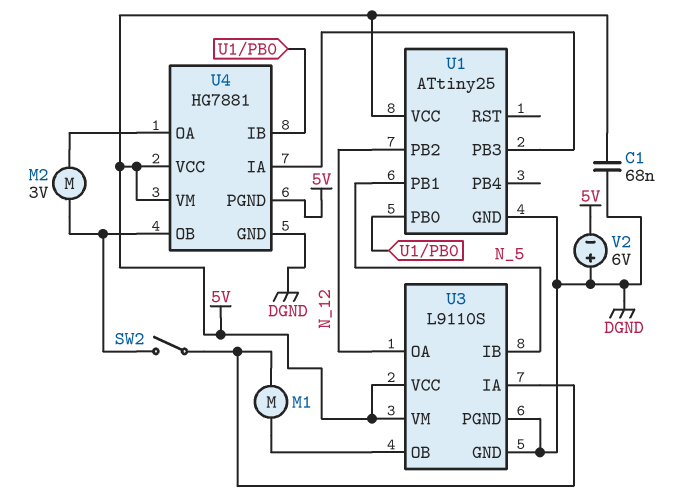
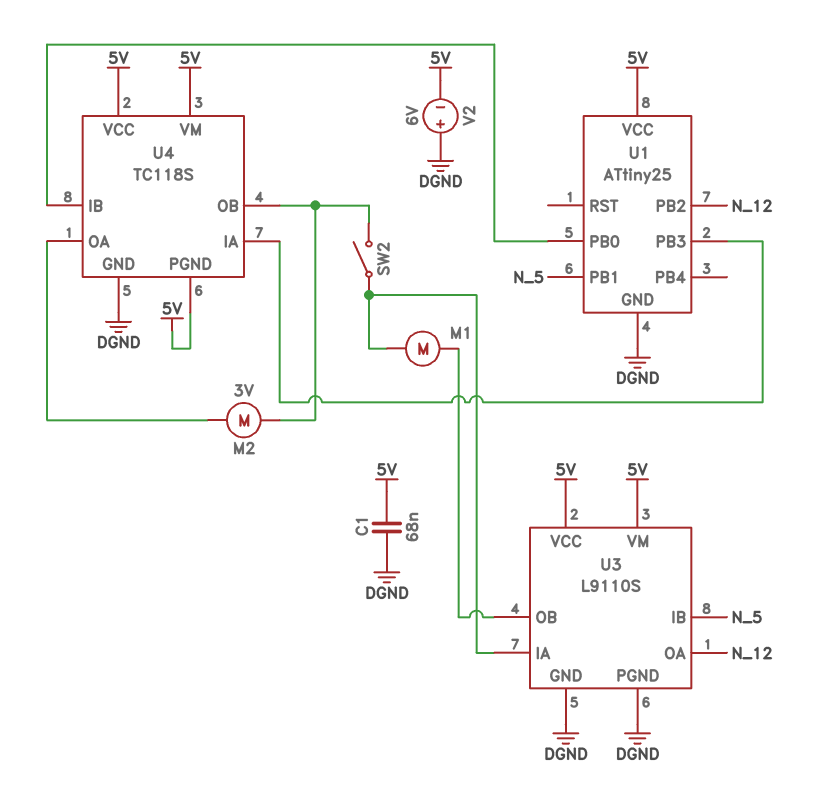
U4: HG7881 -> TC118S

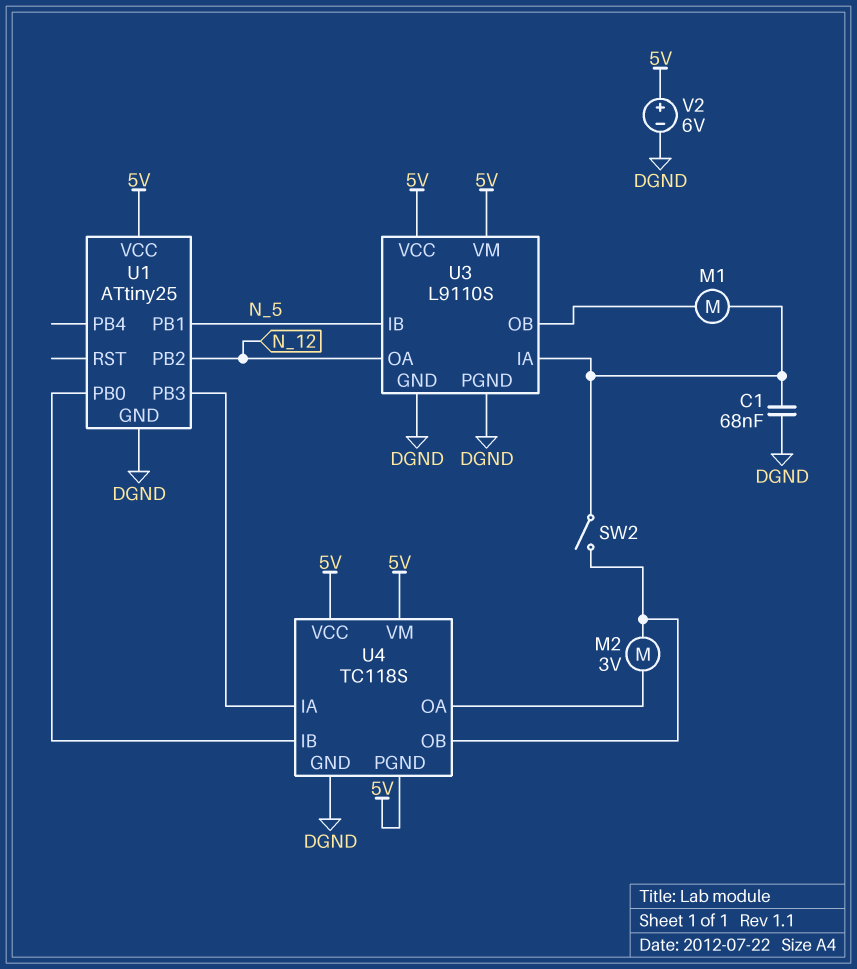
C1: 68nF (5V, DGND) -> 68nF (DGND, U3/IA)
V2: 6V (plus DGND, minus 5V) -> 6V (plus 5V, minus DGND)

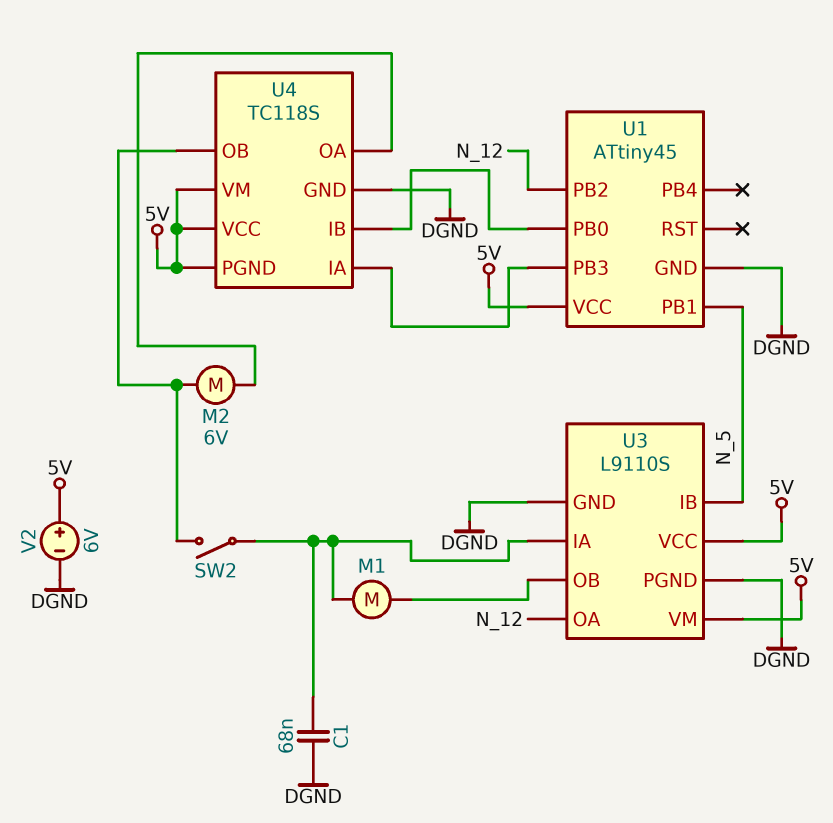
M2: motor 3V (U4/OA, U4/OB) -> motor 6V (U4/OA, U4/OB)
U1: ATtiny25 -> ATtiny45

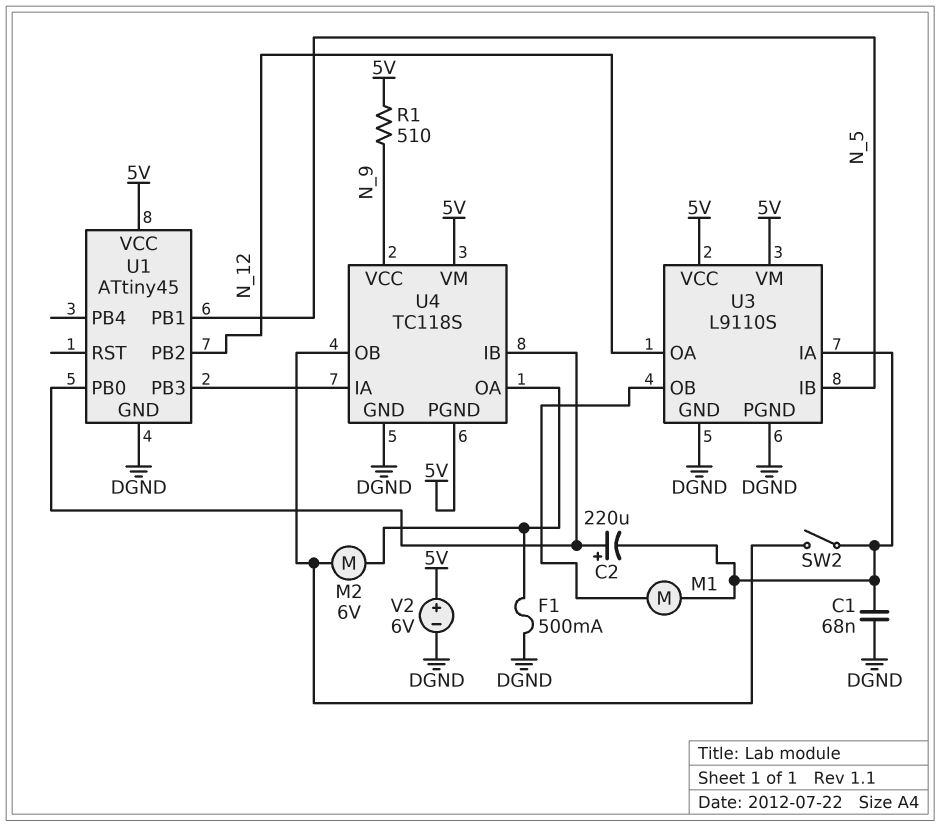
C2: none -> 220uF (plus U1/PB0, minus U3/IA)
F1: none -> 500mA (DGND, U4/OA)
R1: none -> 510 (5V, N_9)
U4 pin VCC: 5V -> N_9

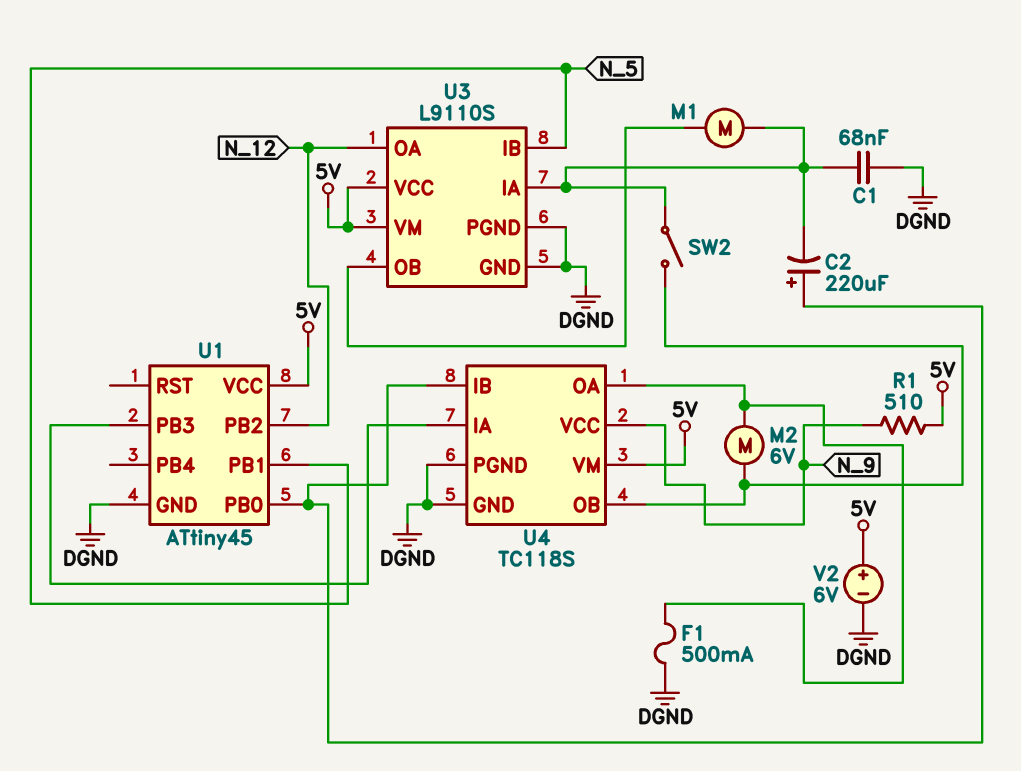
U4 pin PGND: 5V -> DGND

